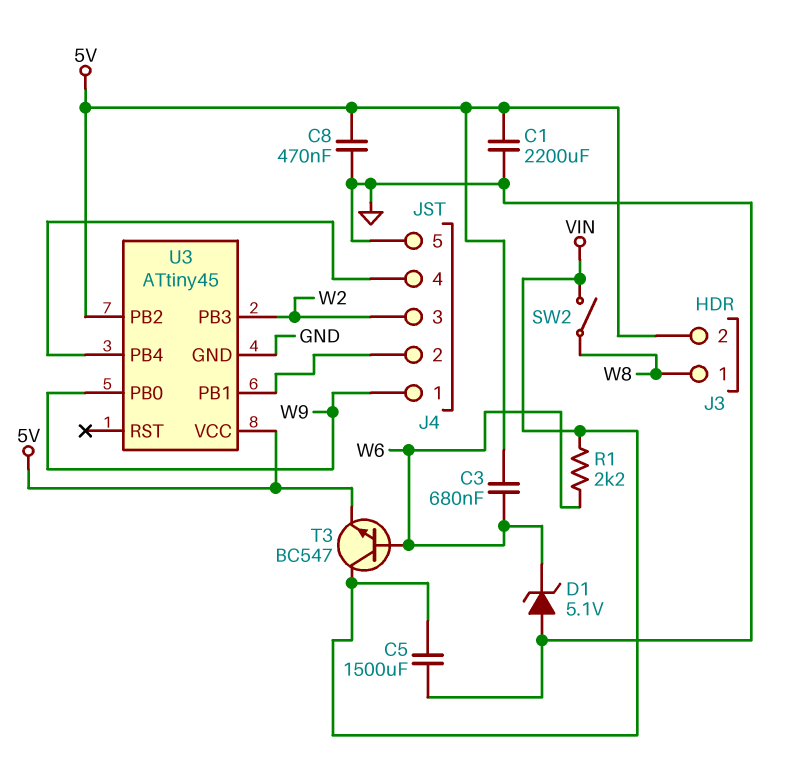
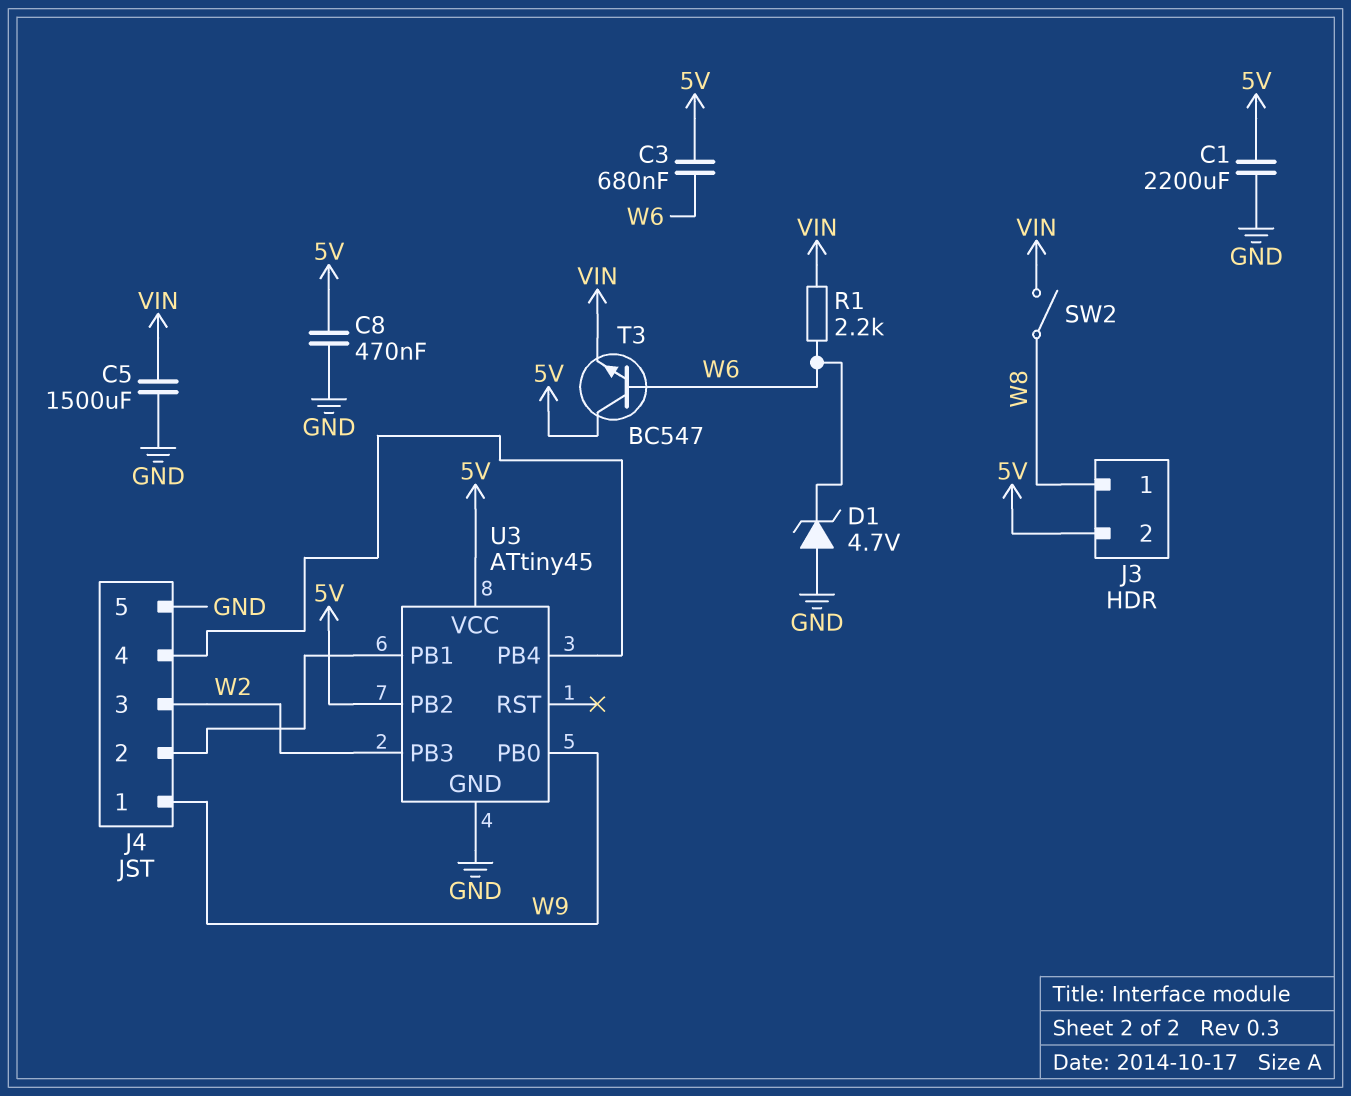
D1: zener 5.1V (A GND, K W6) -> zener 4.7V (A GND, K W6)
T3: NPN BC547 (B W6, C VIN, E 5V) -> NPN BC547 (B W6, C 5V, E VIN)

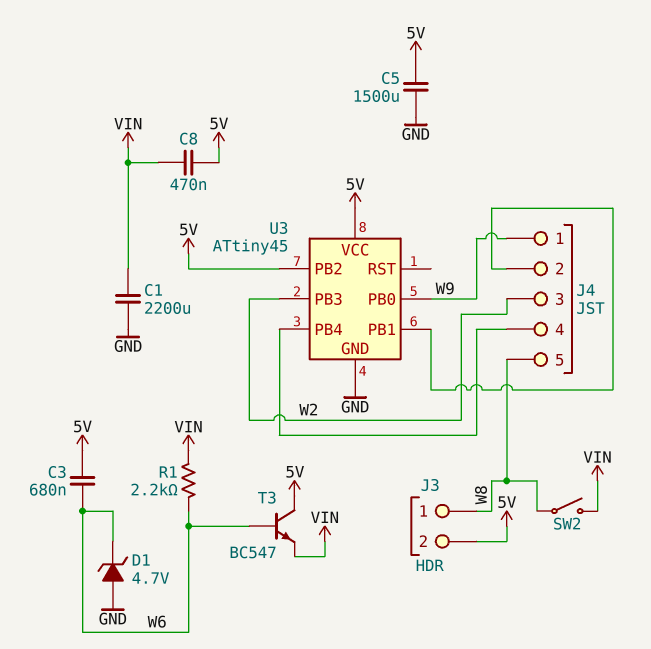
C1: 2200uF (5V, GND) -> 2200uF (GND, VIN)
C5: 1500uF (GND, VIN) -> 1500uF (5V, GND)
C8: 470nF (5V, GND) -> 470nF (5V, VIN)
J4 pin 5: GND -> W8

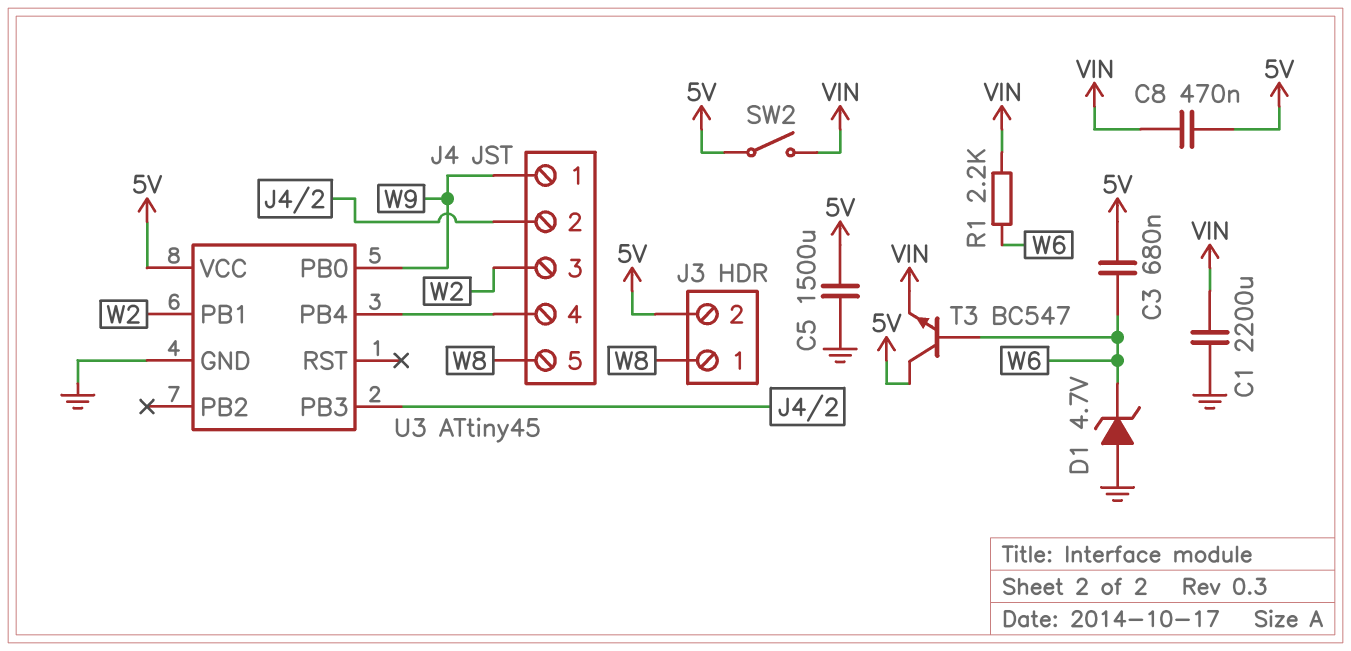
SW2: switch (VIN, W8) -> switch (5V, VIN)
U3 pin PB1: J4/2 -> W2
U3 pin PB2: 5V -> none
U3 pin PB3: W2 -> J4/2

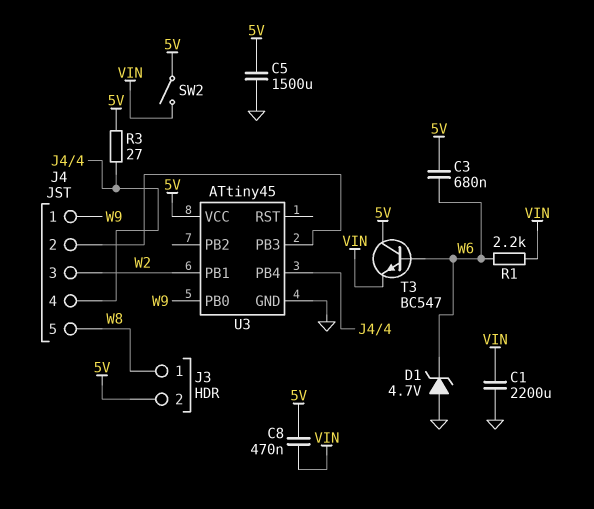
R3: none -> 27 (5V, J4/4)

